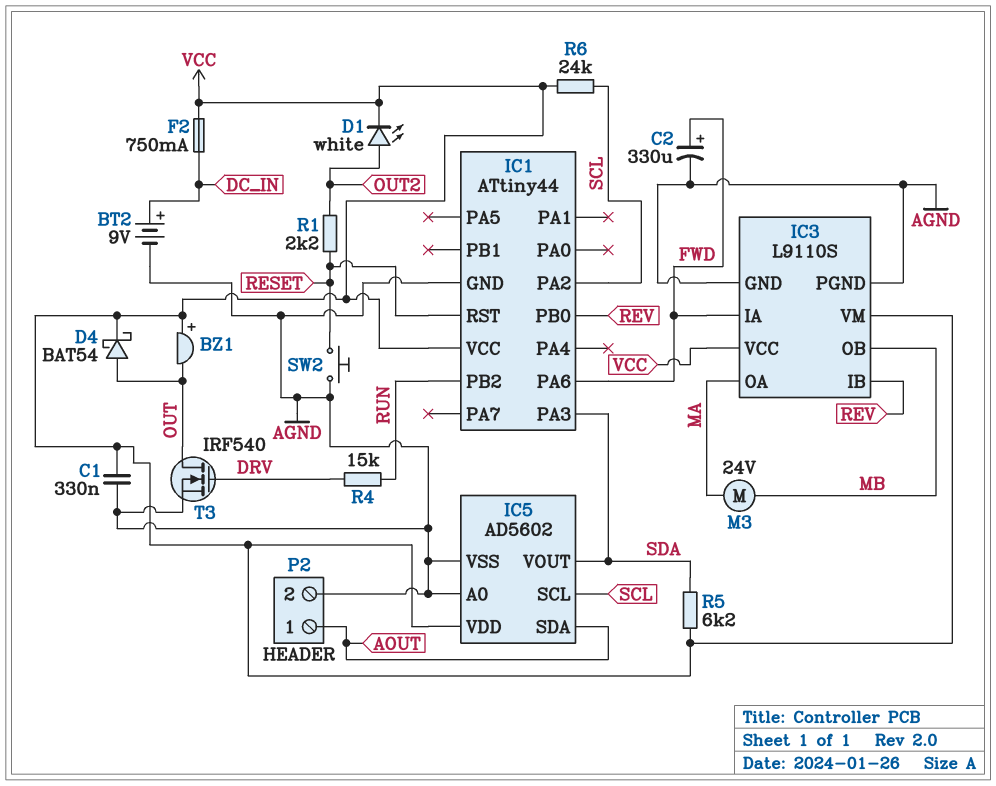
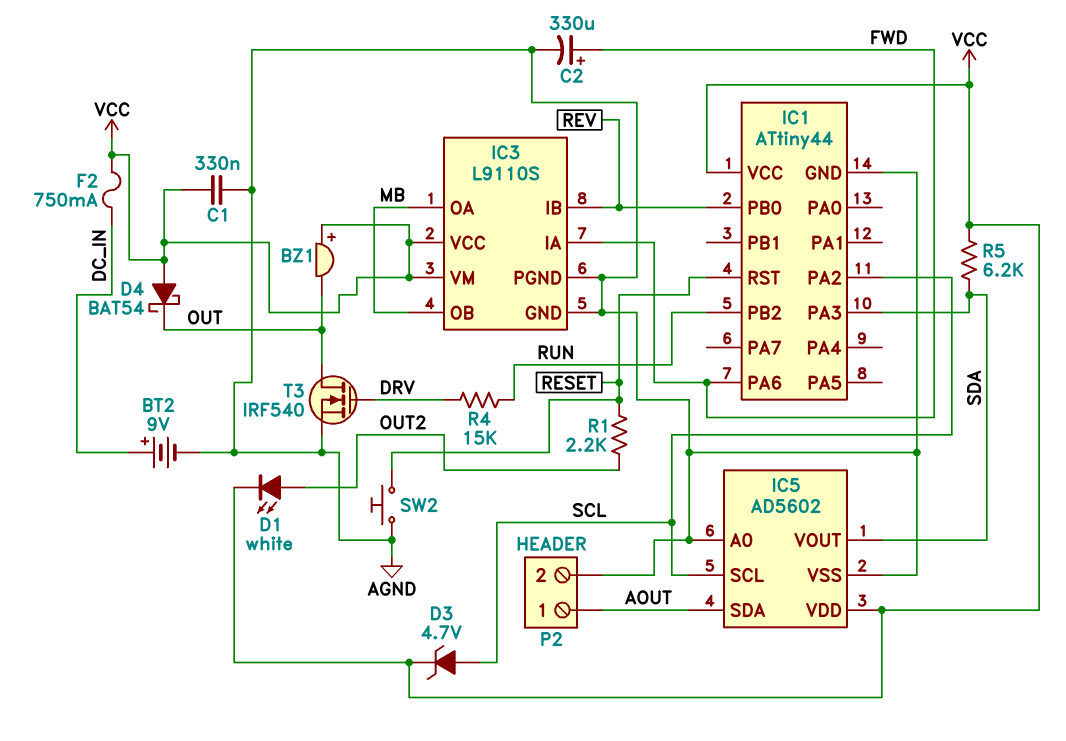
D3: none -> zener 4.7V (A SCL, K VCC)
D4: schottky BAT54 (A OUT, K VCC) -> schottky BAT54 (A VCC, K OUT)
IC3 pin OA: MA -> MB
M3: motor 24V (MA, MB) -> none
R6: 24k (SCL, VCC) -> none

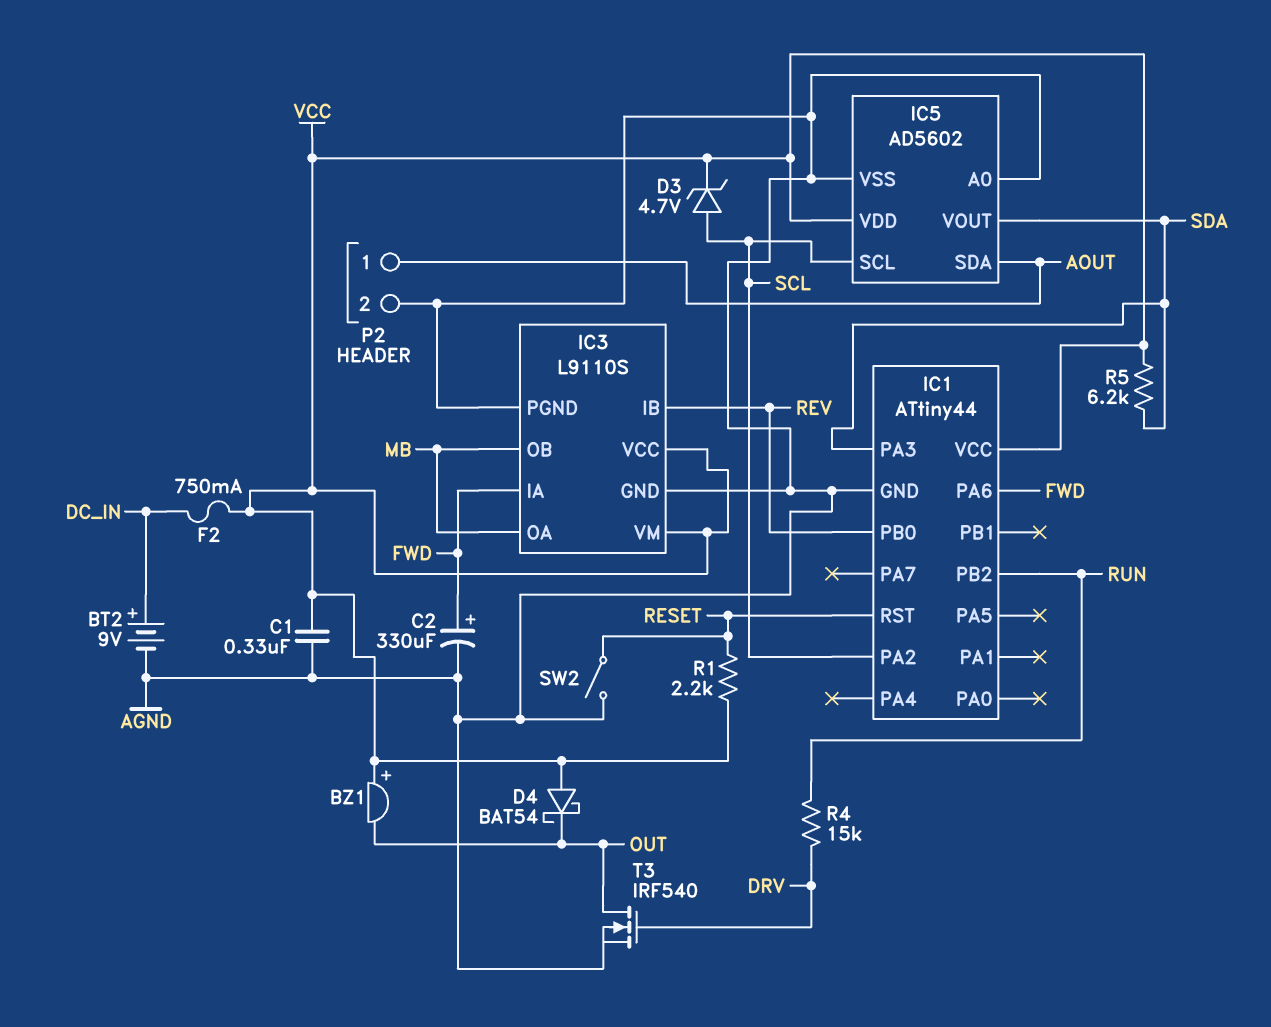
D1: LED white (A OUT2, K VCC) -> none
R1: 2.2k (OUT2, RESET) -> 2.2k (RESET, VCC)
SW2: button (AGND, RESET) -> switch (AGND, RESET)

